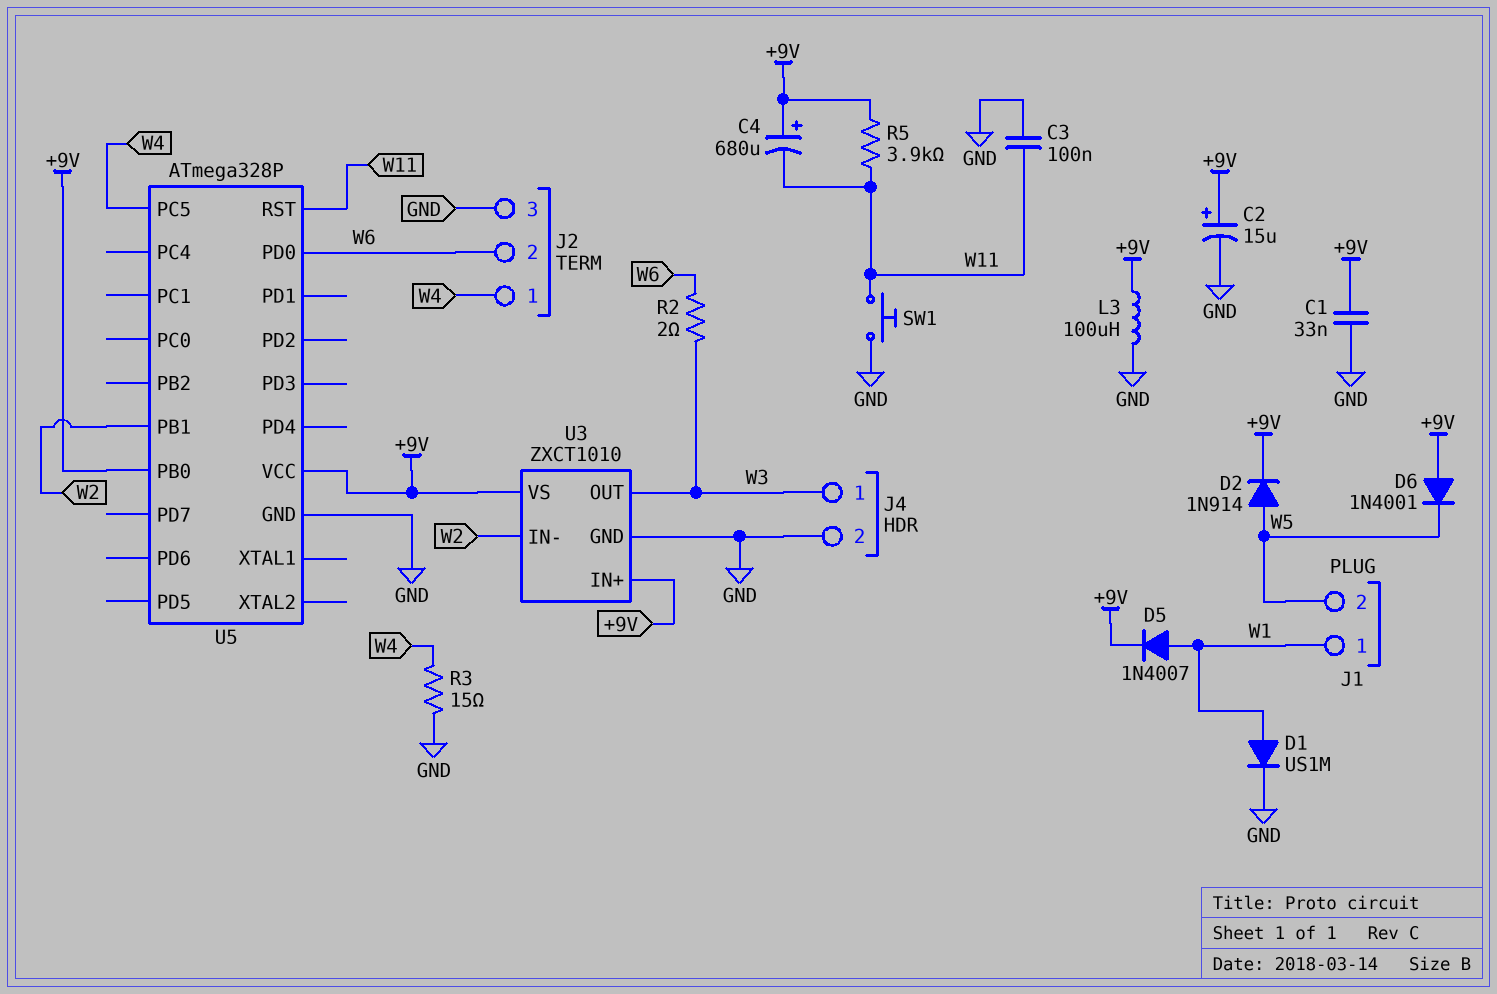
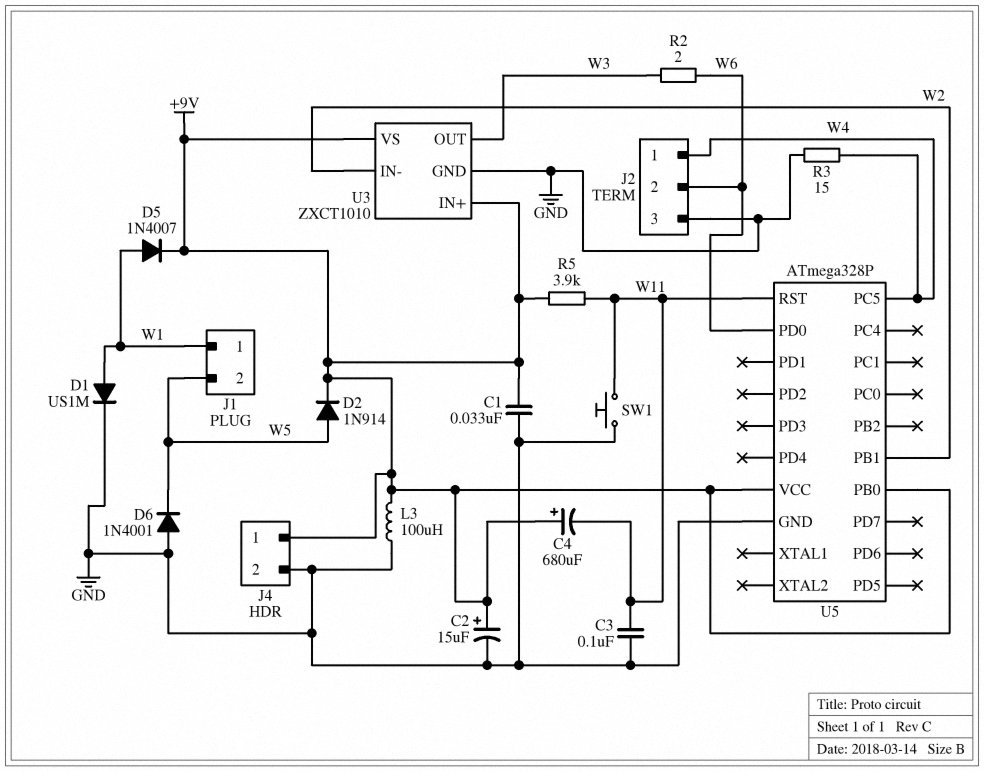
D6: diode 1N4001 (A +9V, K W5) -> diode 1N4001 (A GND, K W5)
J4 pin 1: W3 -> +9V

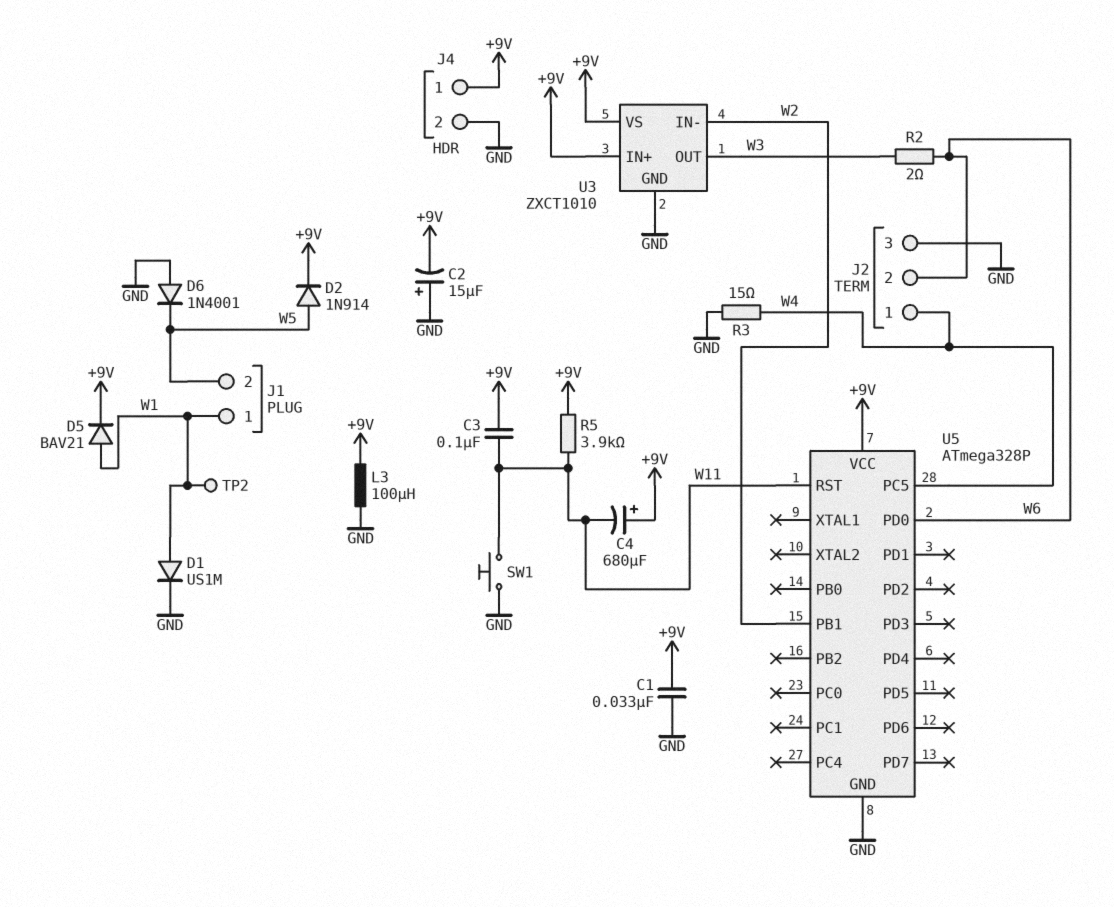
C2: 15uF (plus +9V, minus GND) -> 15uF (plus GND, minus +9V)
C3: 100nF (GND, W11) -> 100nF (+9V, W11)
D5: diode 1N4007 (A W1, K +9V) -> diode BAV21 (A W1, K +9V)
TP2: none -> test point (W1)
U5 pin PB0: +9V -> none

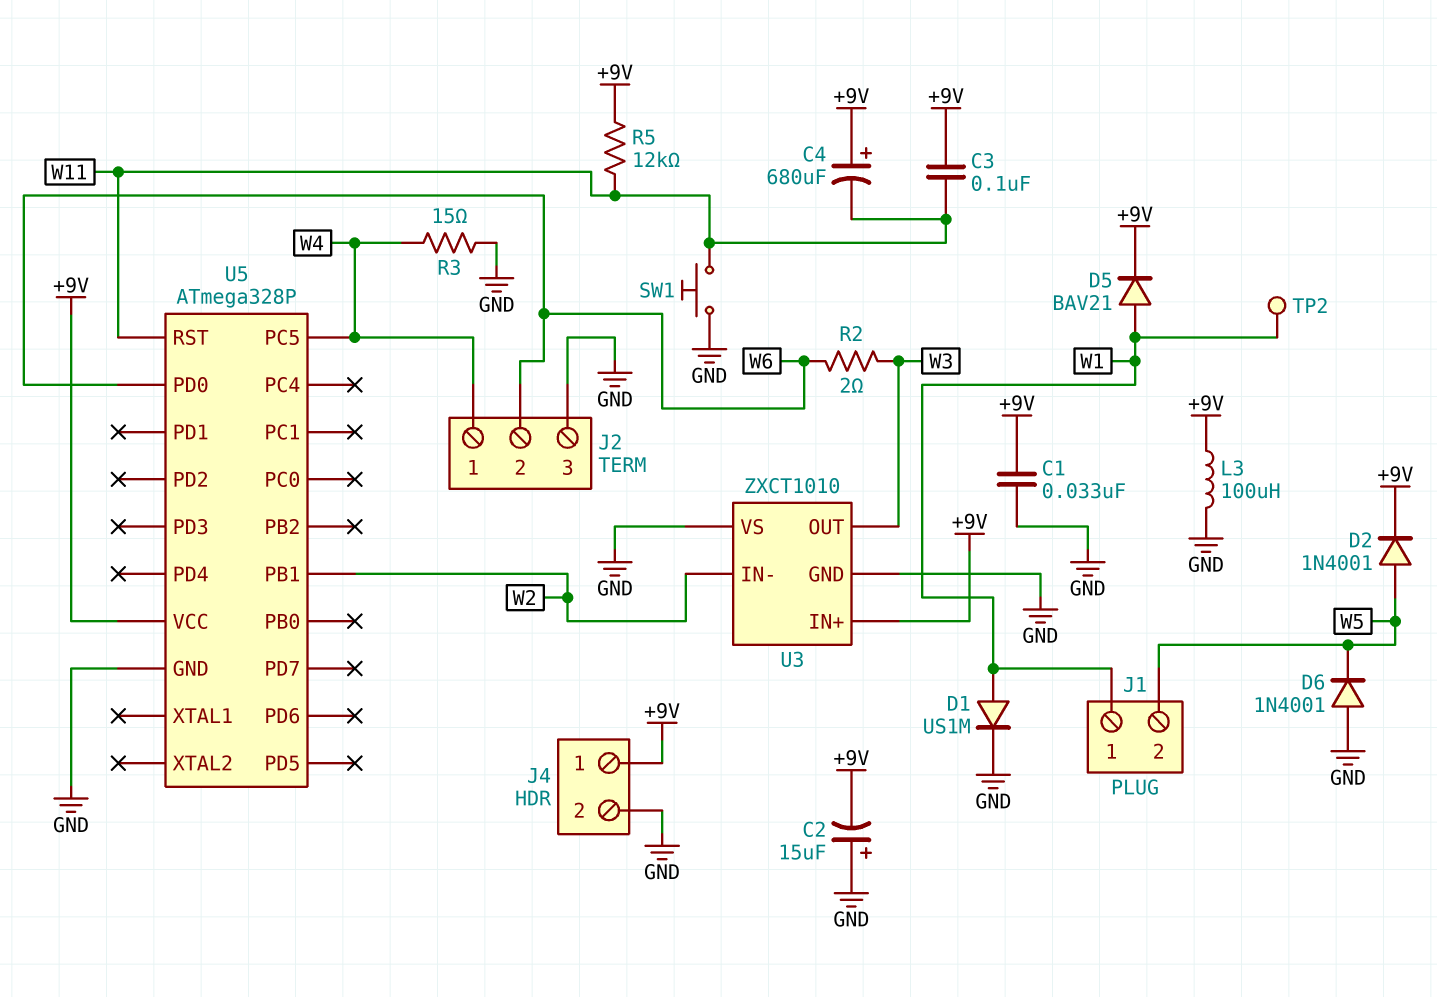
D2: diode 1N914 (A W5, K +9V) -> diode 1N4001 (A W5, K +9V)
R5: 3.9k (+9V, W11) -> 12k (+9V, W11)
U3 pin VS: +9V -> GND

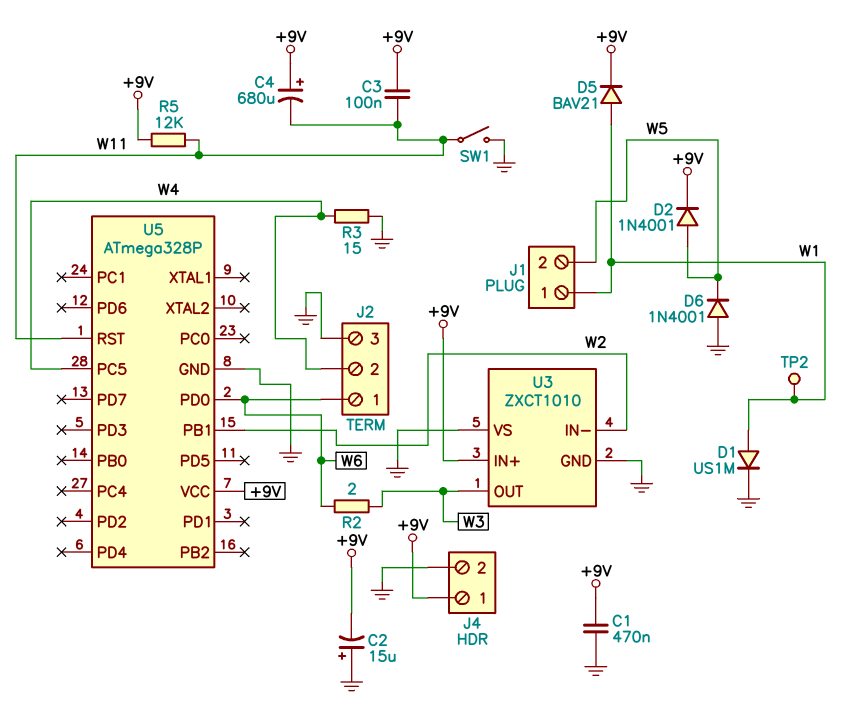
C1: 33nF (+9V, GND) -> 470nF (+9V, GND)
J2 pin 1: W4 -> W6
J2 pin 2: W6 -> W4
L3: 100uH (+9V, GND) -> none
SW1: button (GND, W11) -> switch (GND, W11)

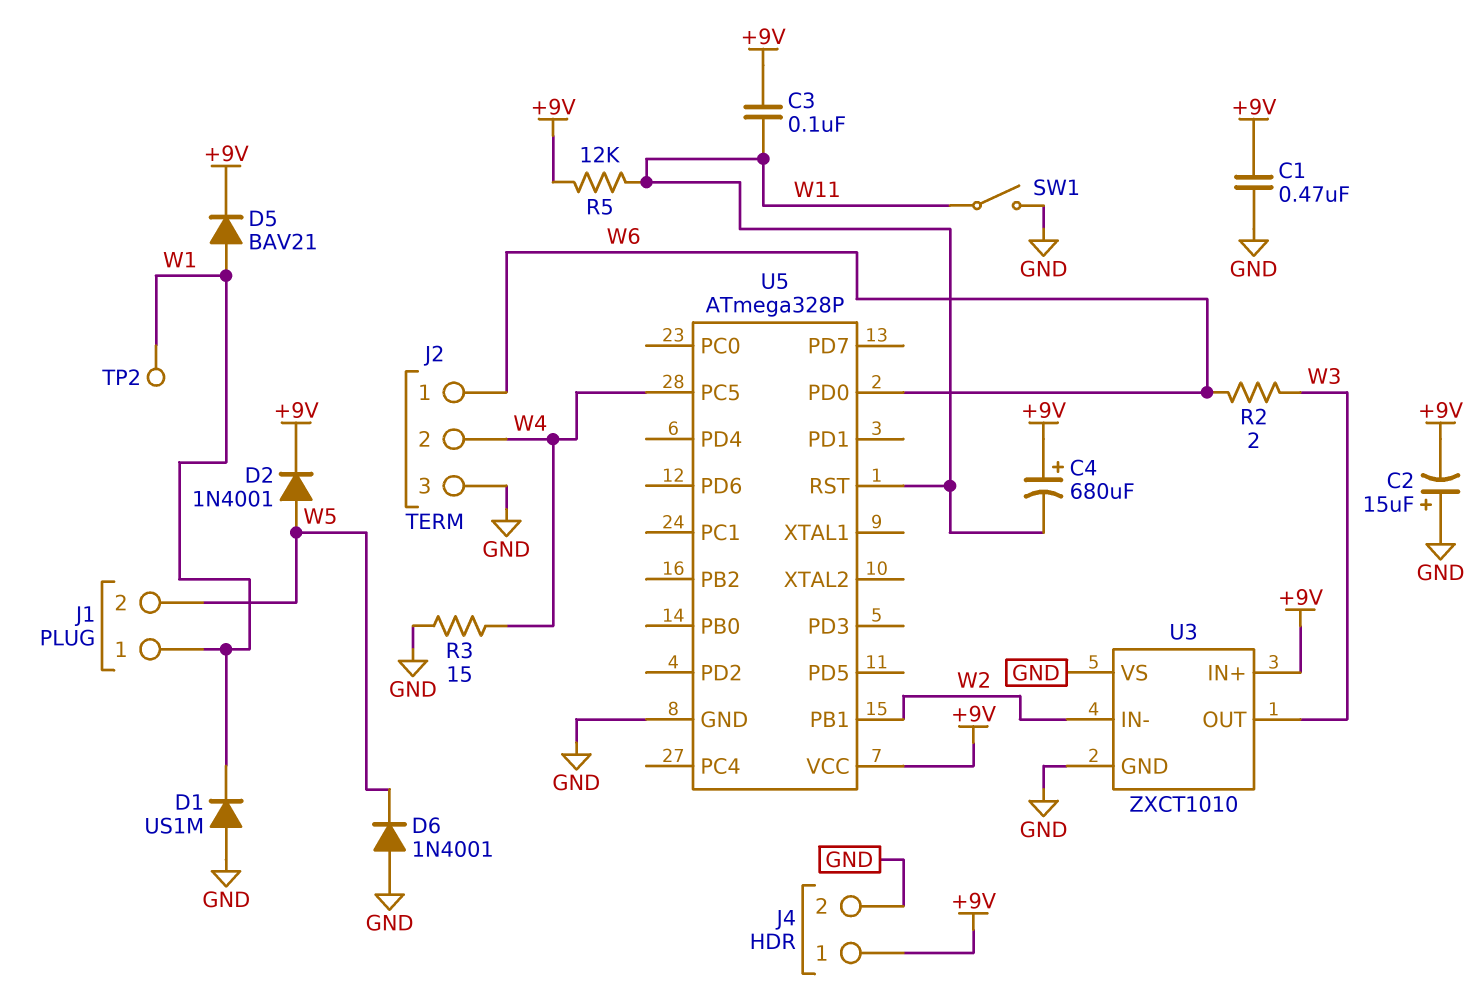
D1: diode US1M (A W1, K GND) -> diode US1M (A GND, K W1)

